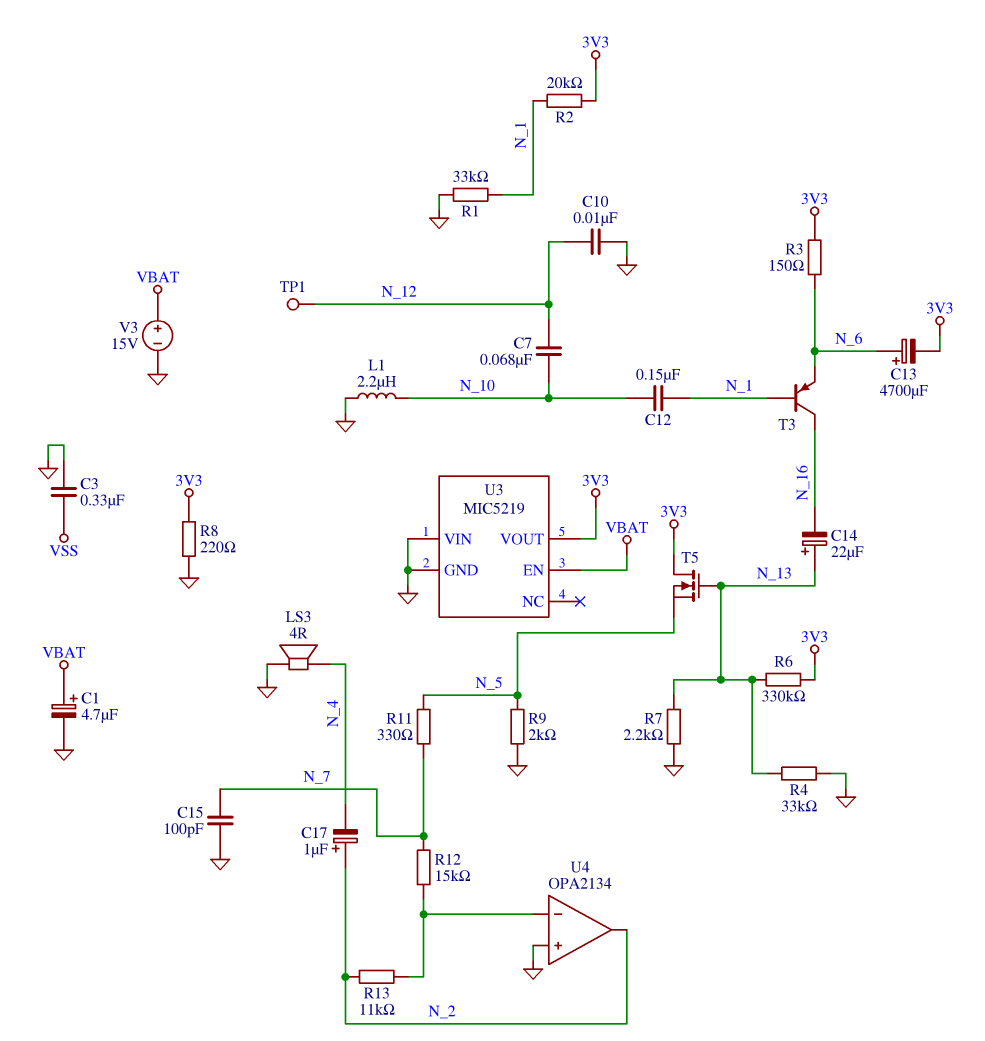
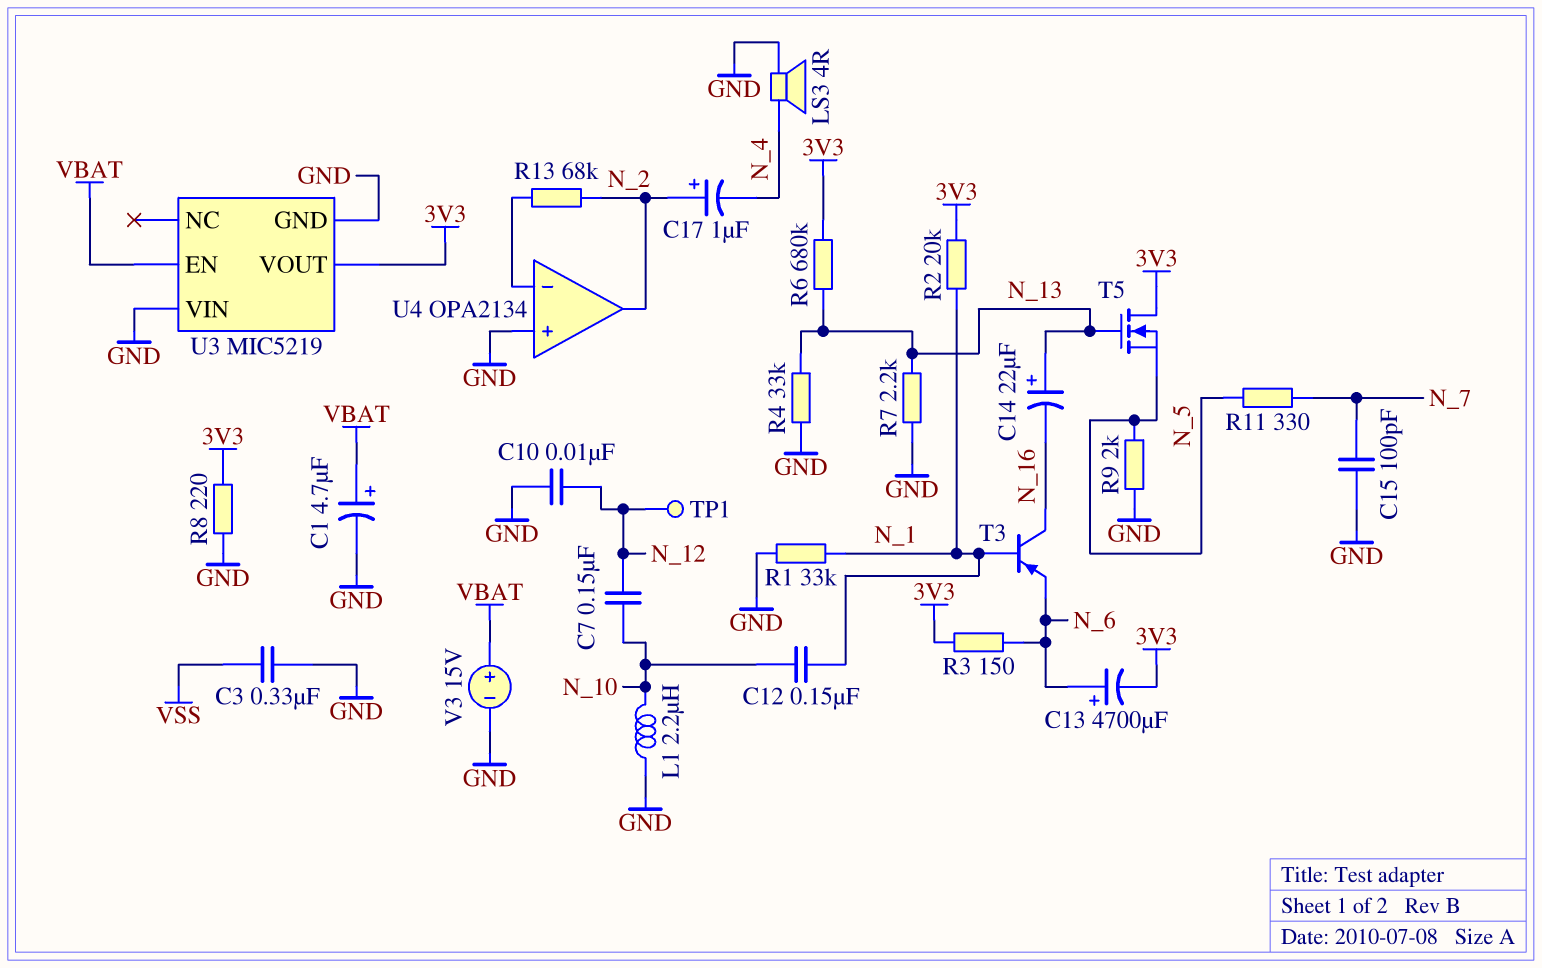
C7: 68nF (N_10, N_12) -> 150nF (N_10, N_12)
R6: 330k (3V3, N_13) -> 680k (3V3, N_13)
R12: 15k (N_7, U4/in-) -> none
R13: 11k (N_2, U4/in-) -> 68k (N_2, U4/in-)

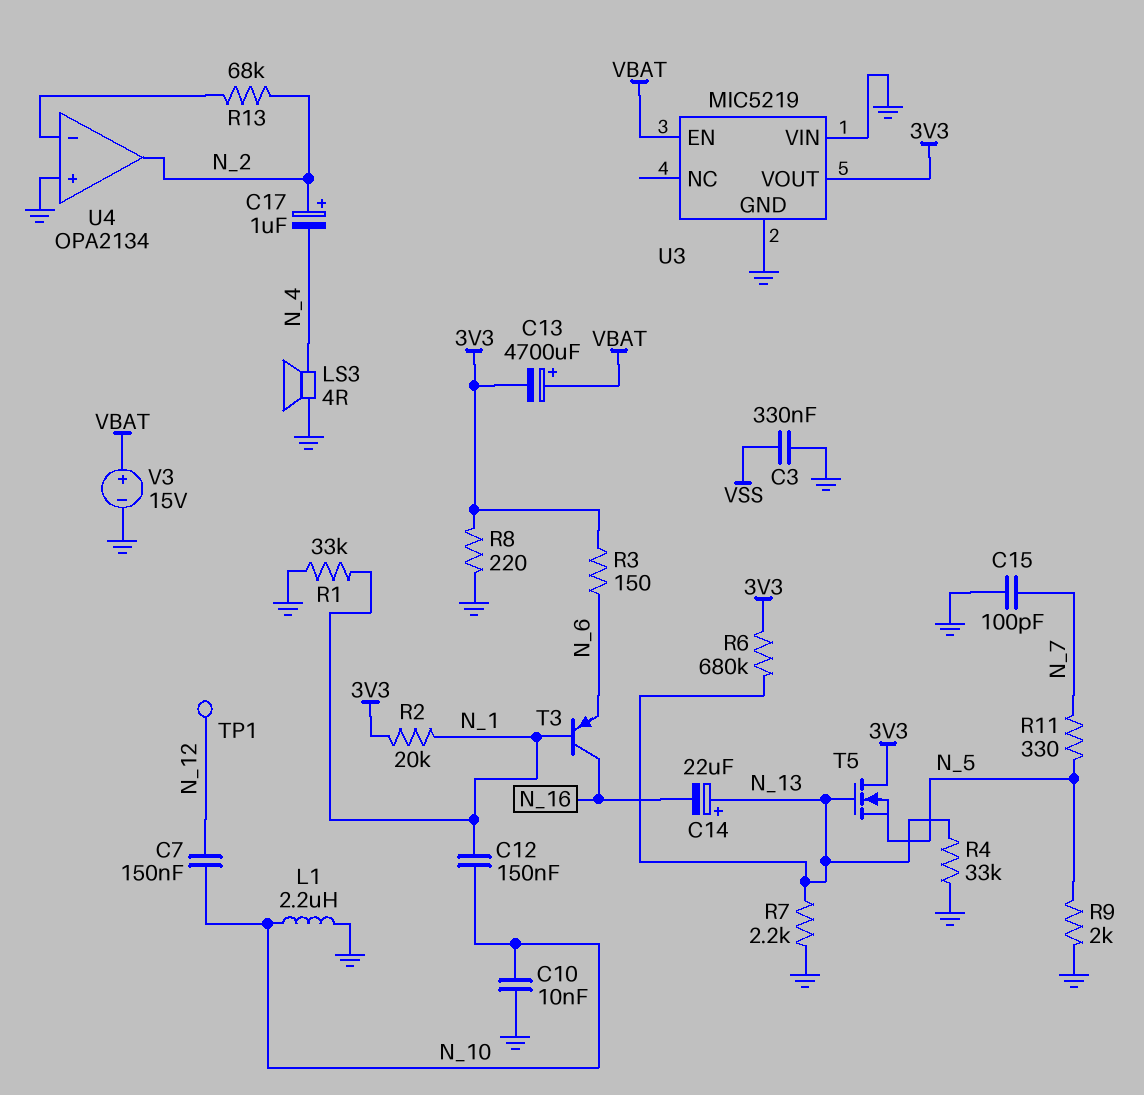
C1: 4.7uF (plus VBAT, minus GND) -> none
C10: 10nF (GND, N_12) -> 10nF (GND, N_10)
C13: 4700uF (plus N_6, minus 3V3) -> 4700uF (plus VBAT, minus 3V3)

